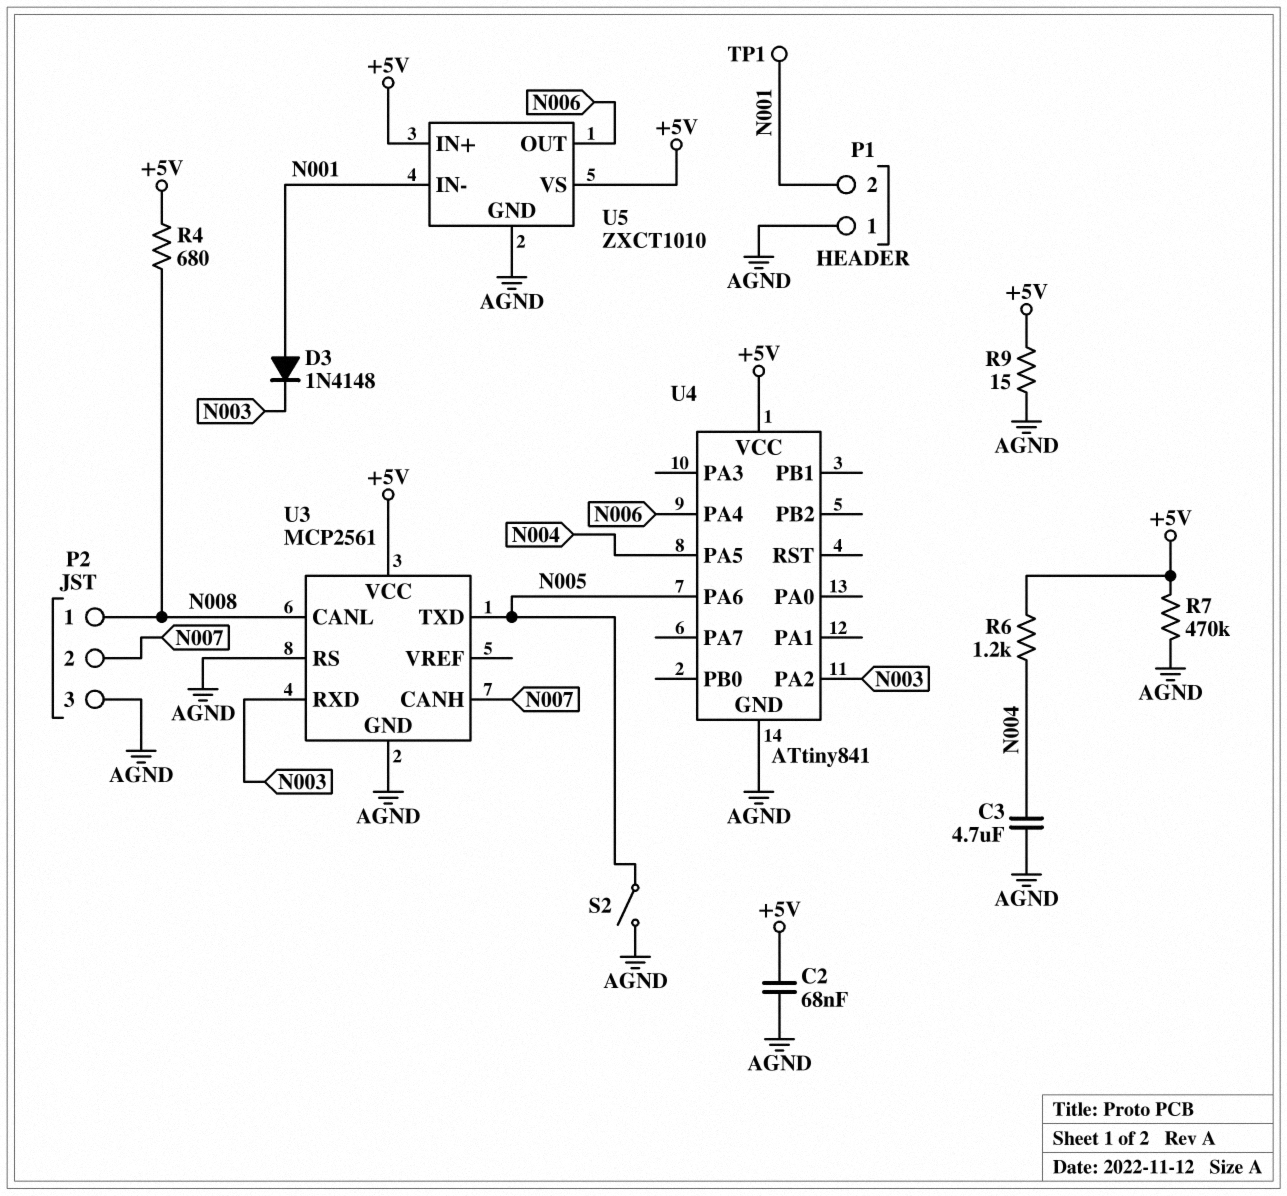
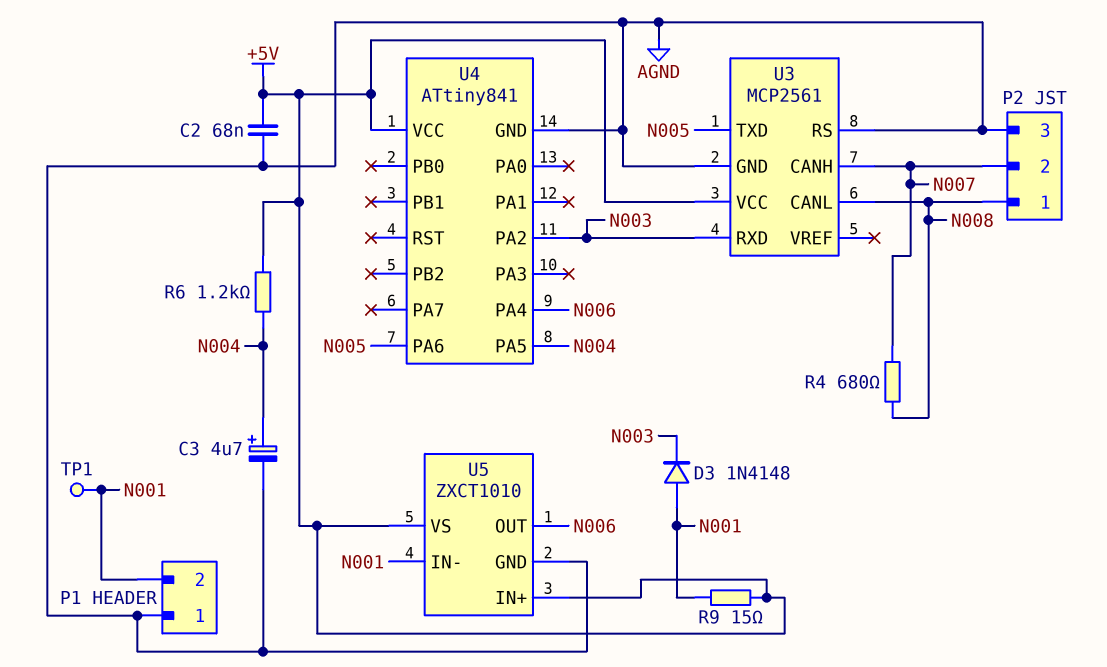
C3: 4.7uF (AGND, N004) -> 4.7uF (plus N004, minus AGND)
R4: 680 (+5V, N008) -> 680 (N007, N008)
R7: 470k (+5V, AGND) -> none
R9: 15 (+5V, AGND) -> 15 (+5V, N001)
S2: switch (AGND, N005) -> none

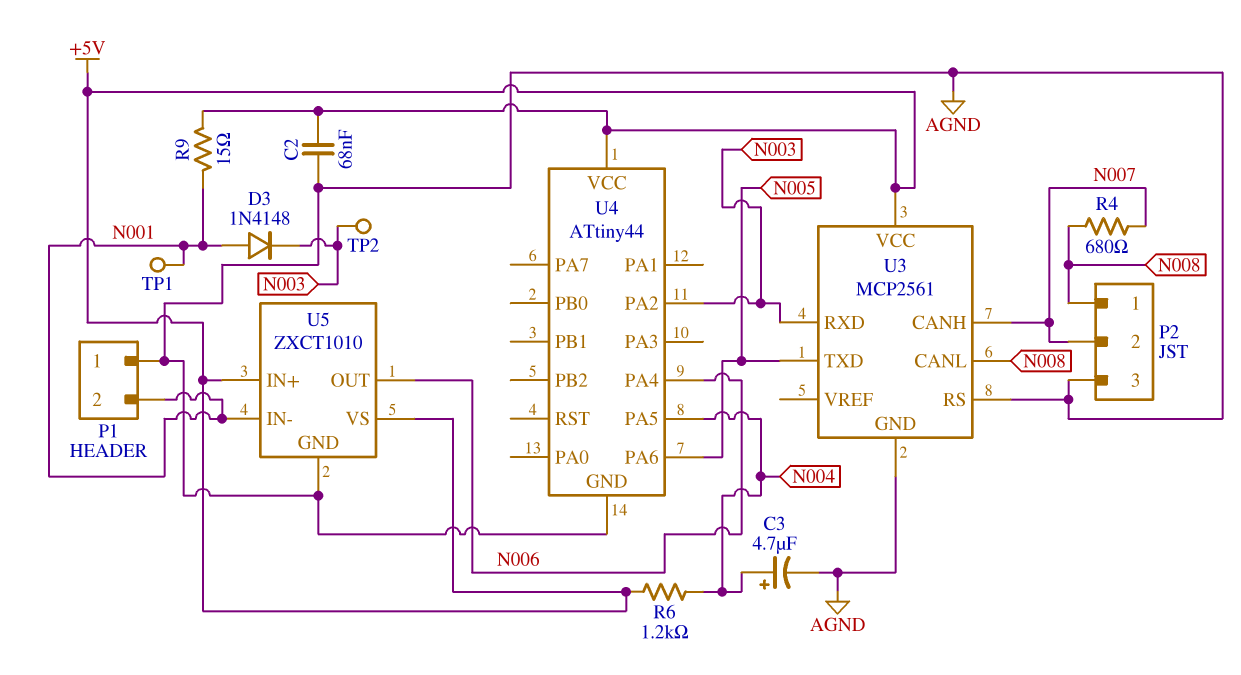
TP2: none -> test point (N003)
U4: ATtiny841 -> ATtiny44

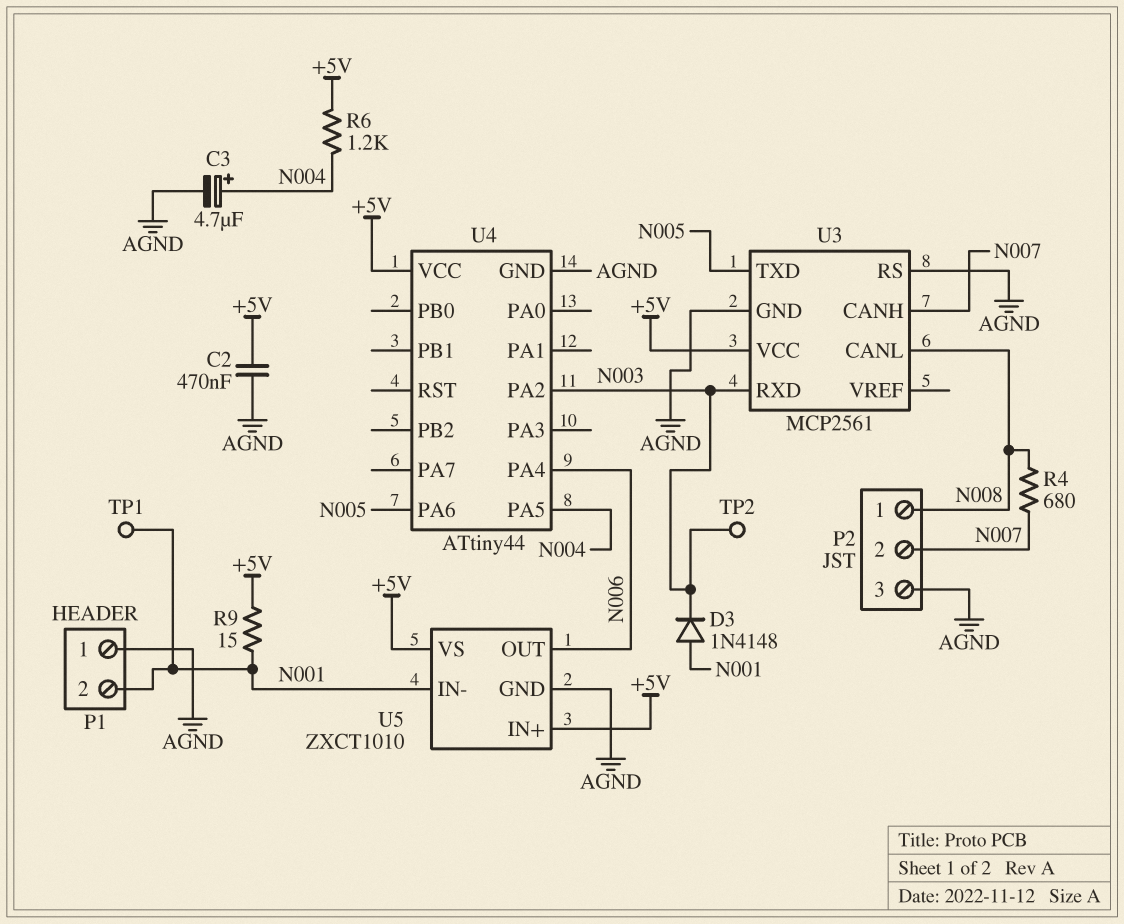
C2: 68nF (+5V, AGND) -> 470nF (+5V, AGND)

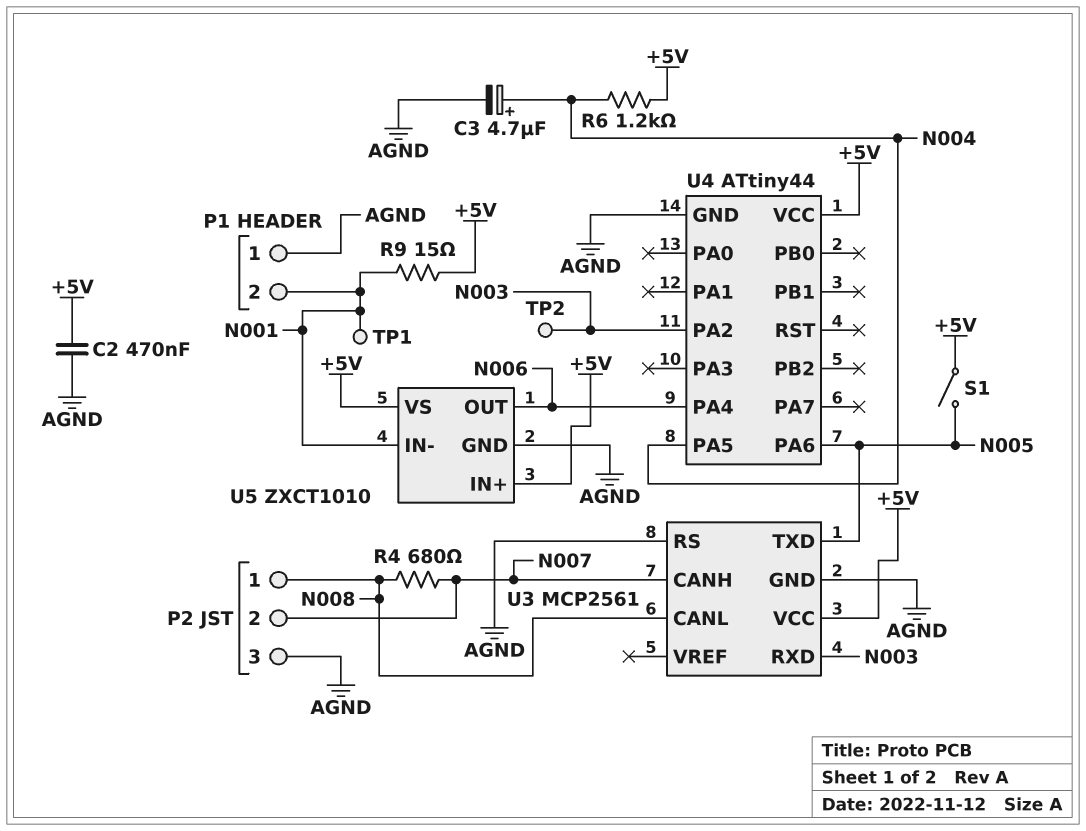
D3: diode 1N4148 (A N001, K N003) -> none
S1: none -> switch (+5V, N005)

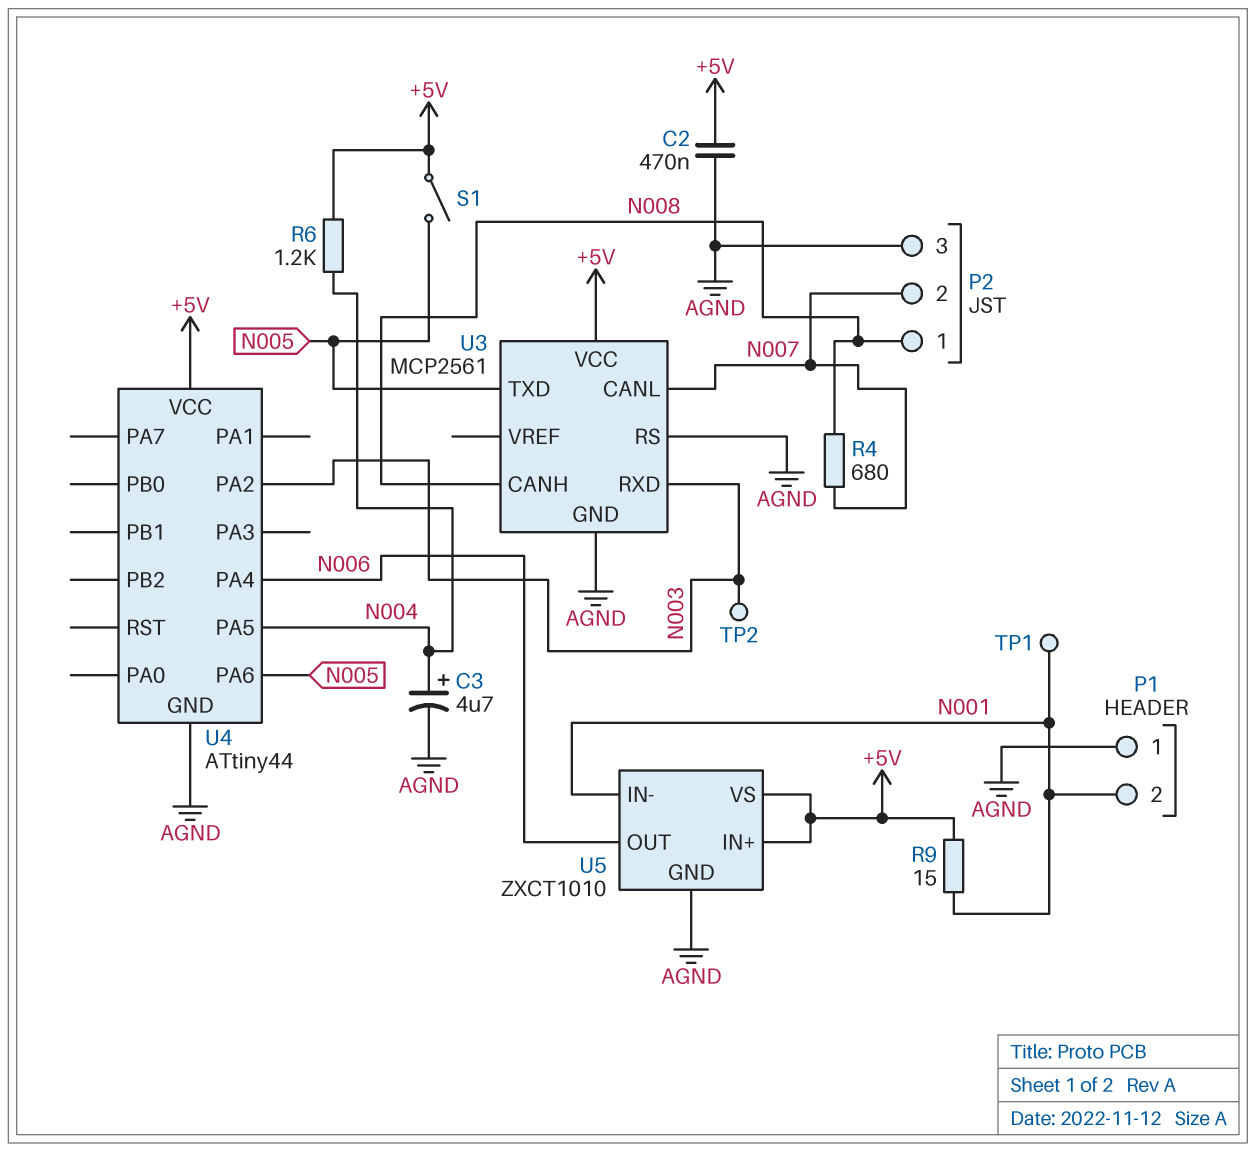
U3 pin CANH: N007 -> N008
U3 pin CANL: N008 -> N007

